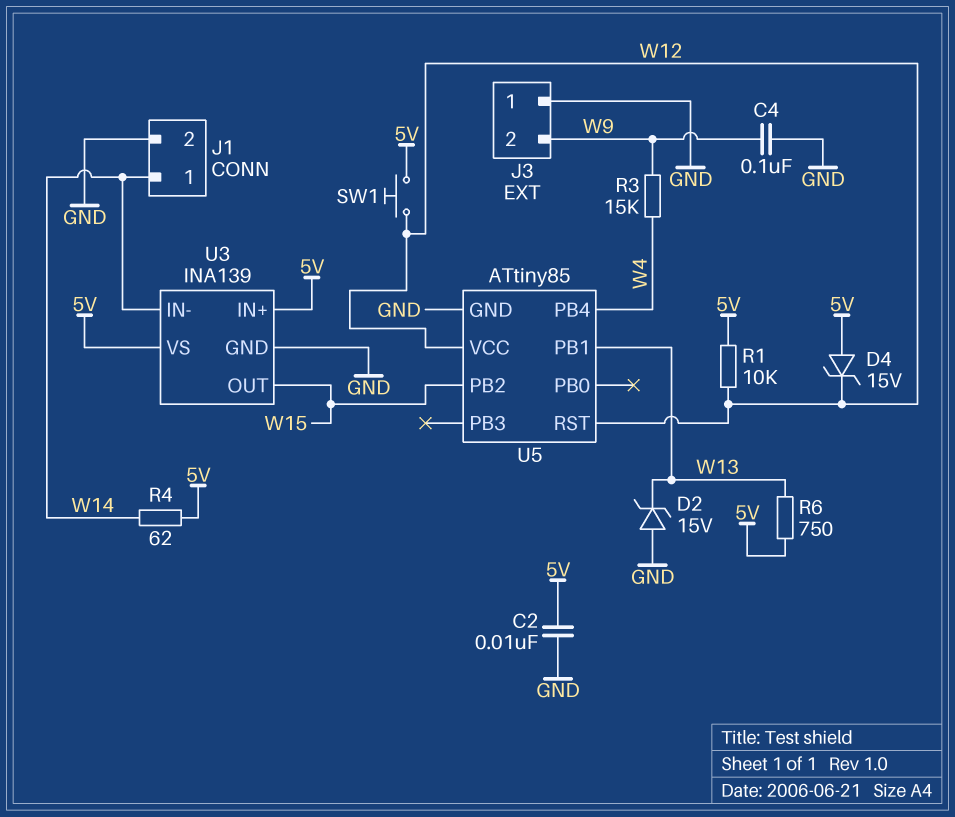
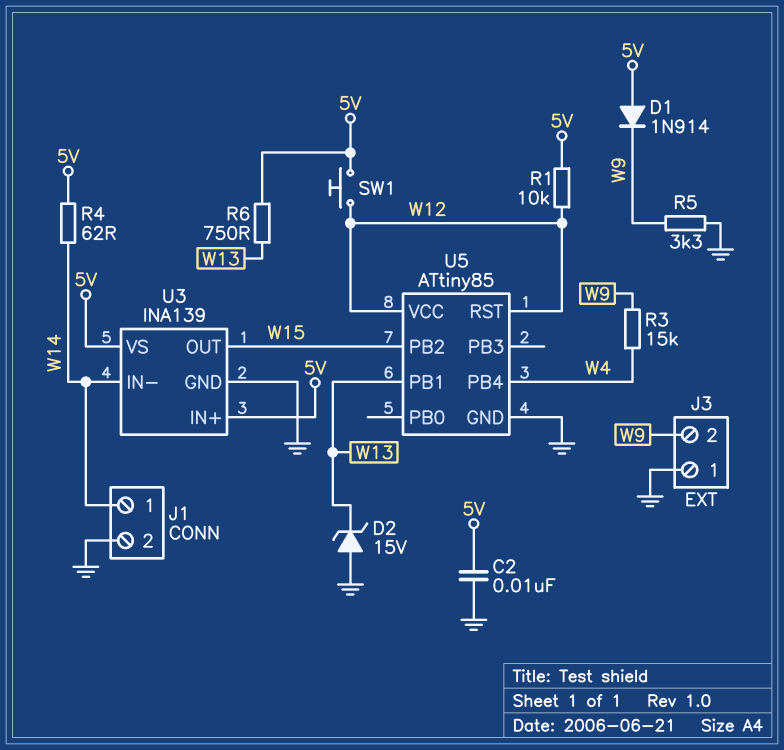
C4: 100nF (GND, W9) -> none
D1: none -> diode 1N914 (A 5V, K W9)
D4: zener 15V (A 5V, K W12) -> none
R5: none -> 3.3k (GND, W9)

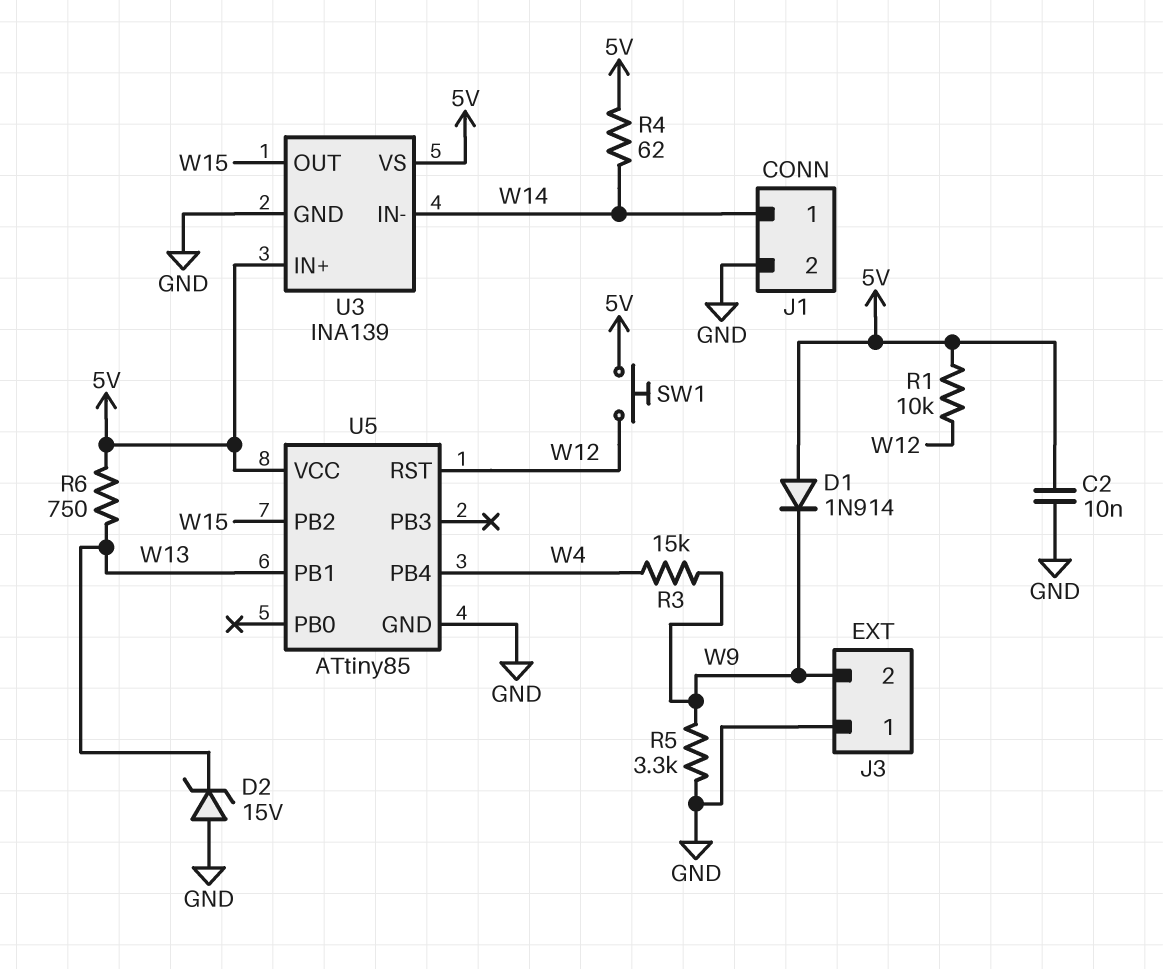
U5 pin VCC: W12 -> 5V

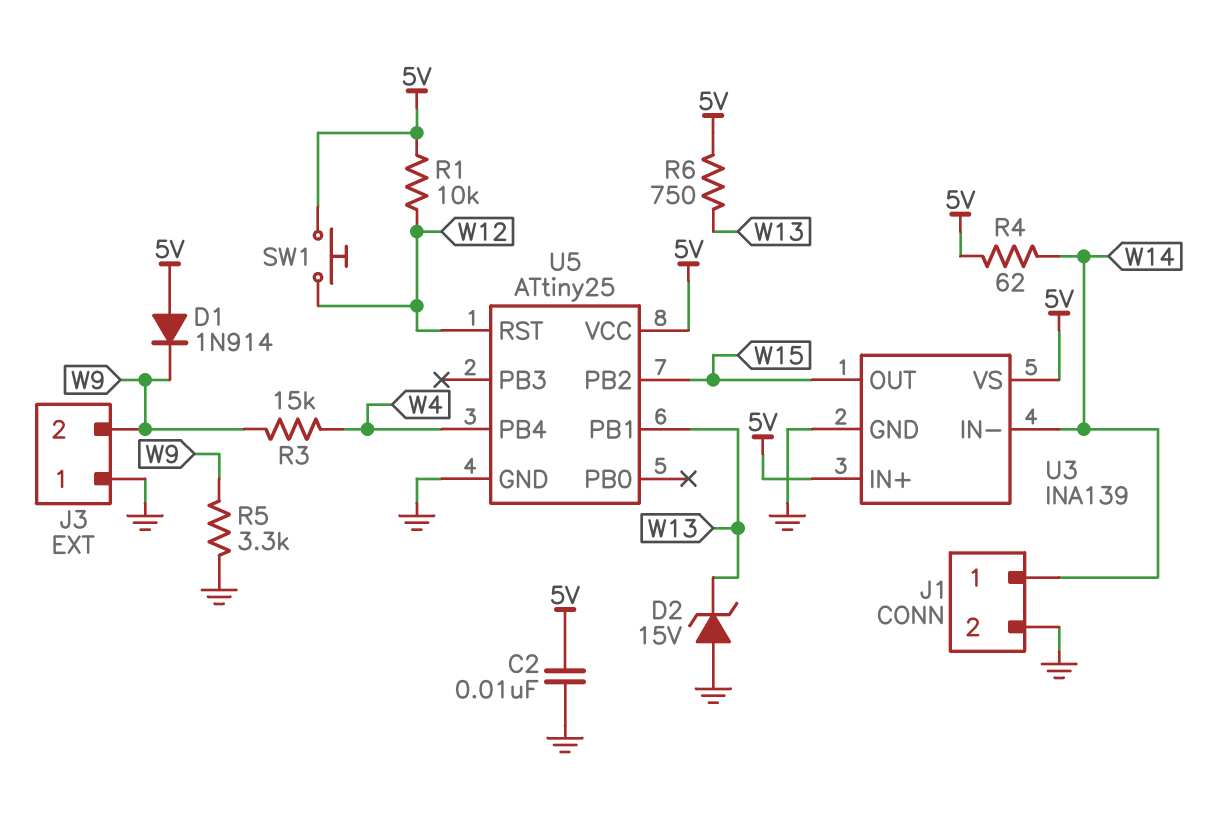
U5: ATtiny85 -> ATtiny25

